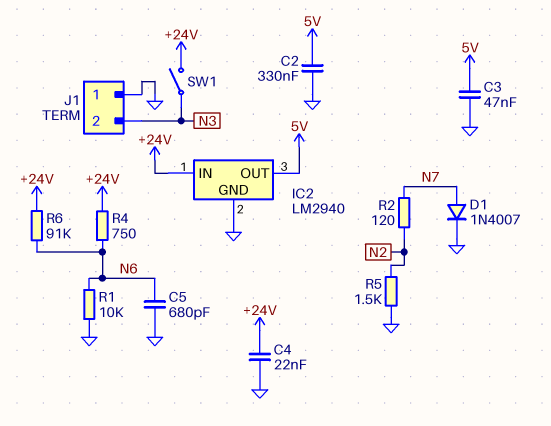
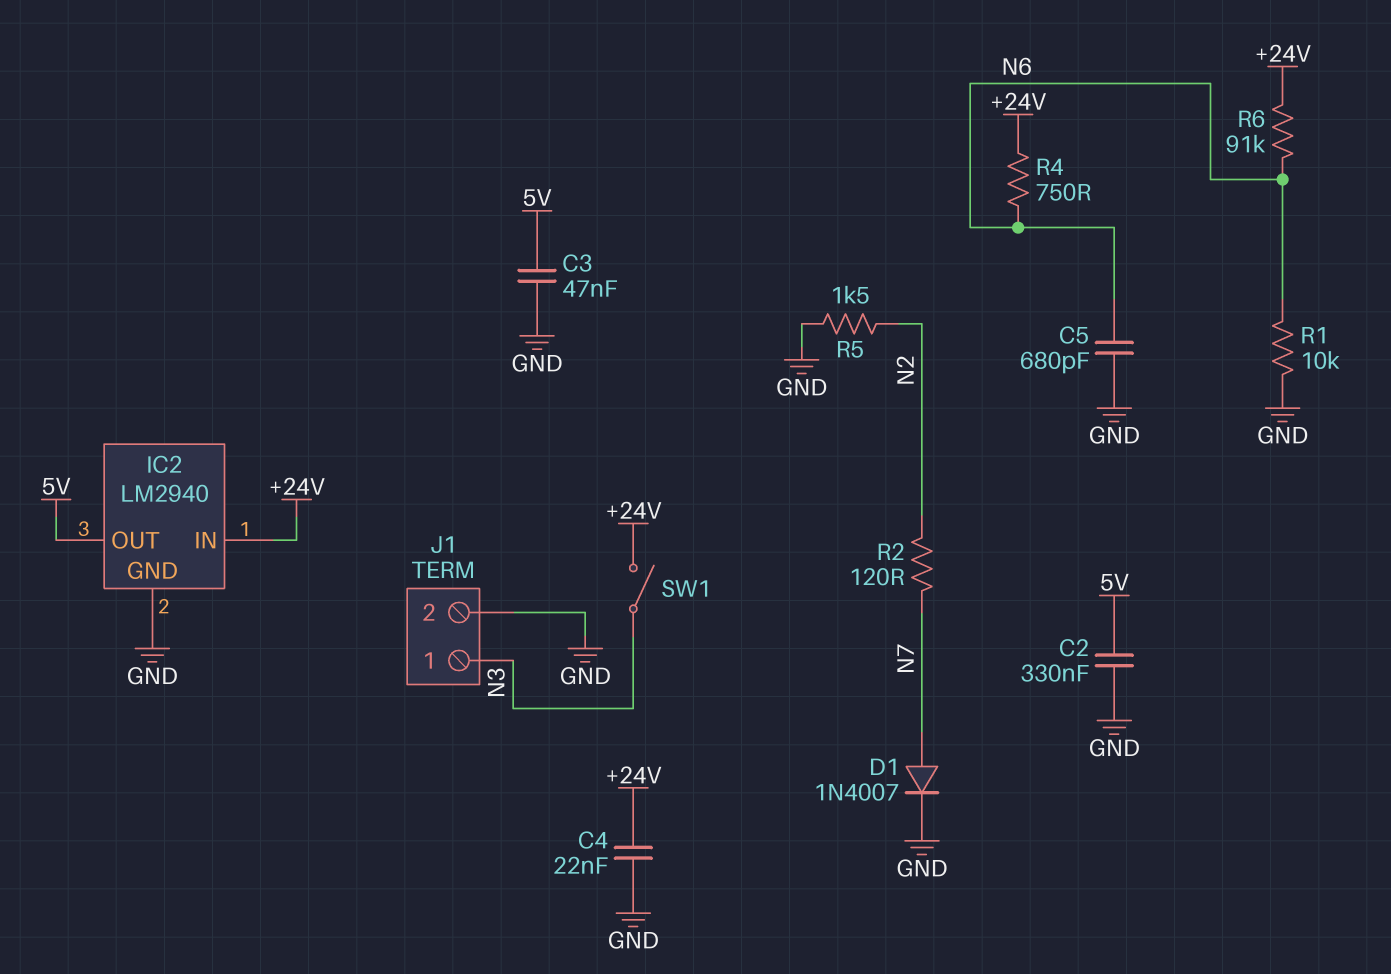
J1 pin 1: GND -> N3
J1 pin 2: N3 -> GND

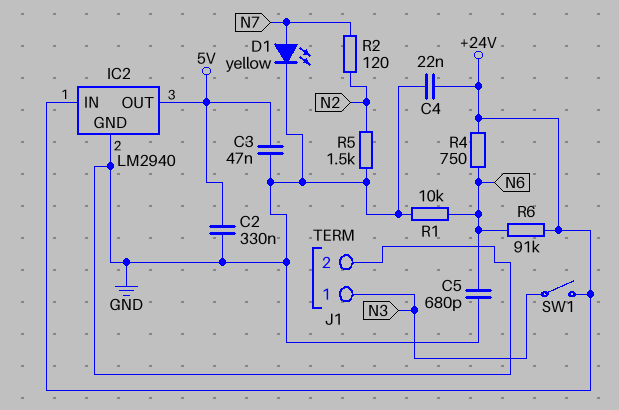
D1: diode 1N4007 (A N7, K GND) -> LED yellow (A N7, K GND)

